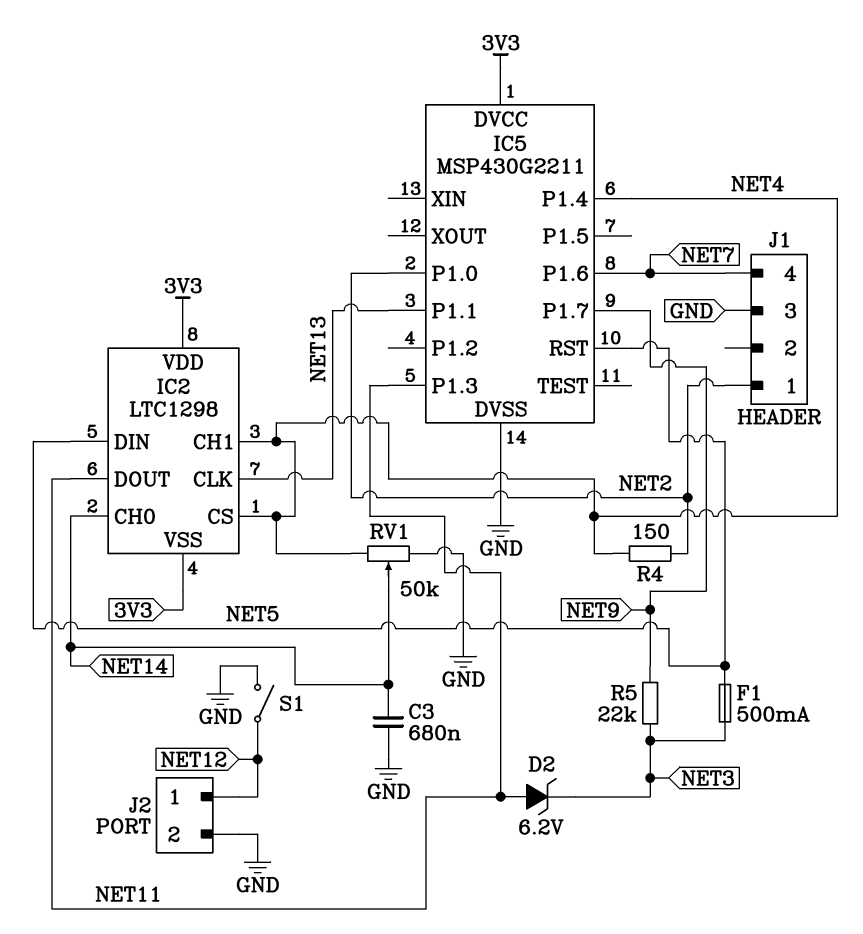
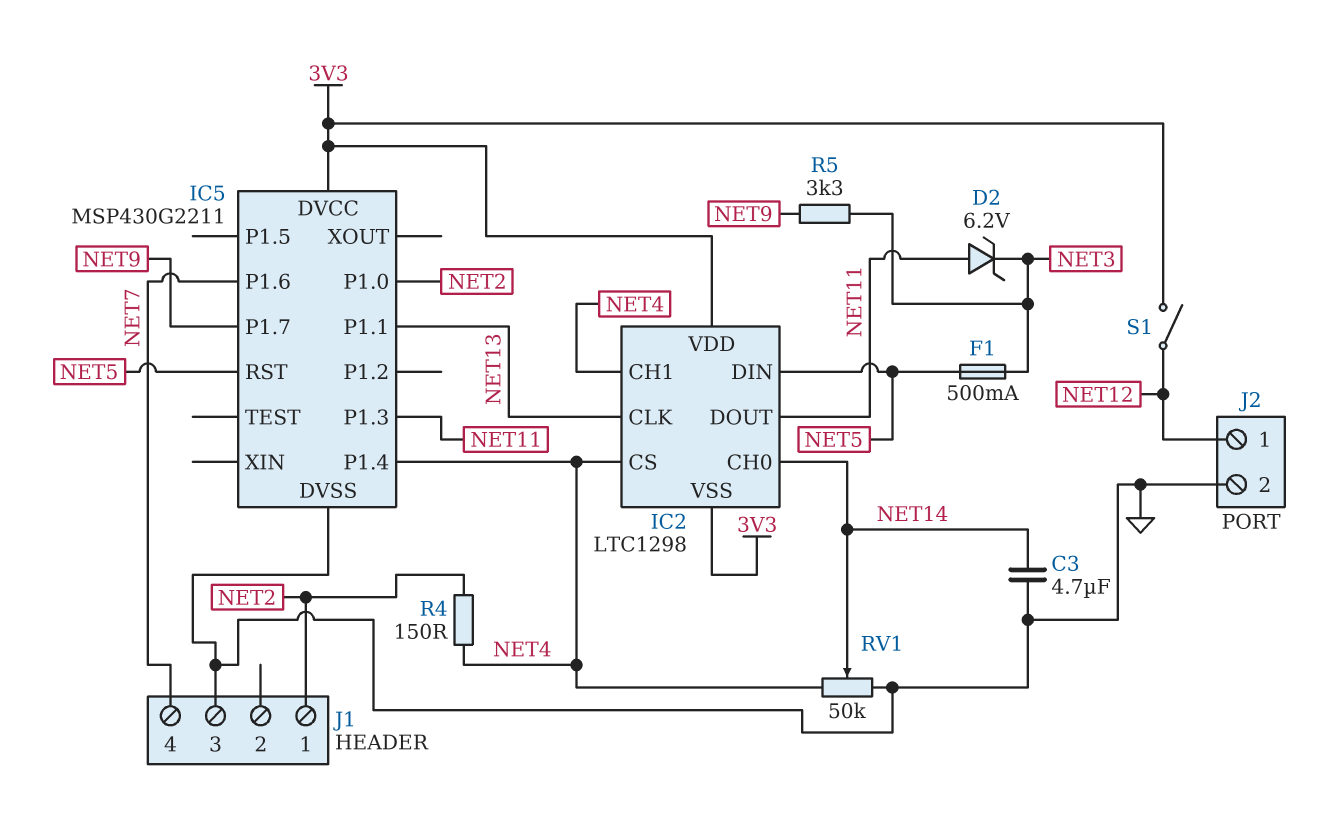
C3: 680nF (GND, NET14) -> 4.7uF (GND, NET14)
R5: 22k (NET3, NET9) -> 3.3k (NET3, NET9)
S1: switch (GND, NET12) -> switch (3V3, NET12)

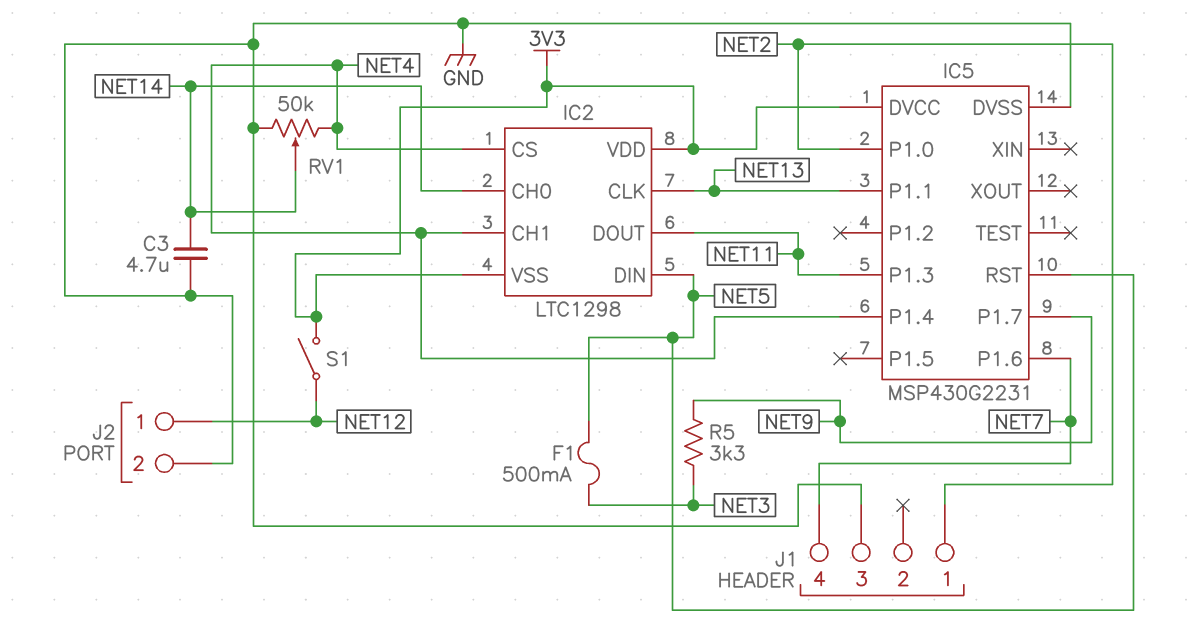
D2: zener 6.2V (A NET11, K NET3) -> none
IC5: MSP430G2211 -> MSP430G2231
R4: 150 (NET2, NET4) -> none

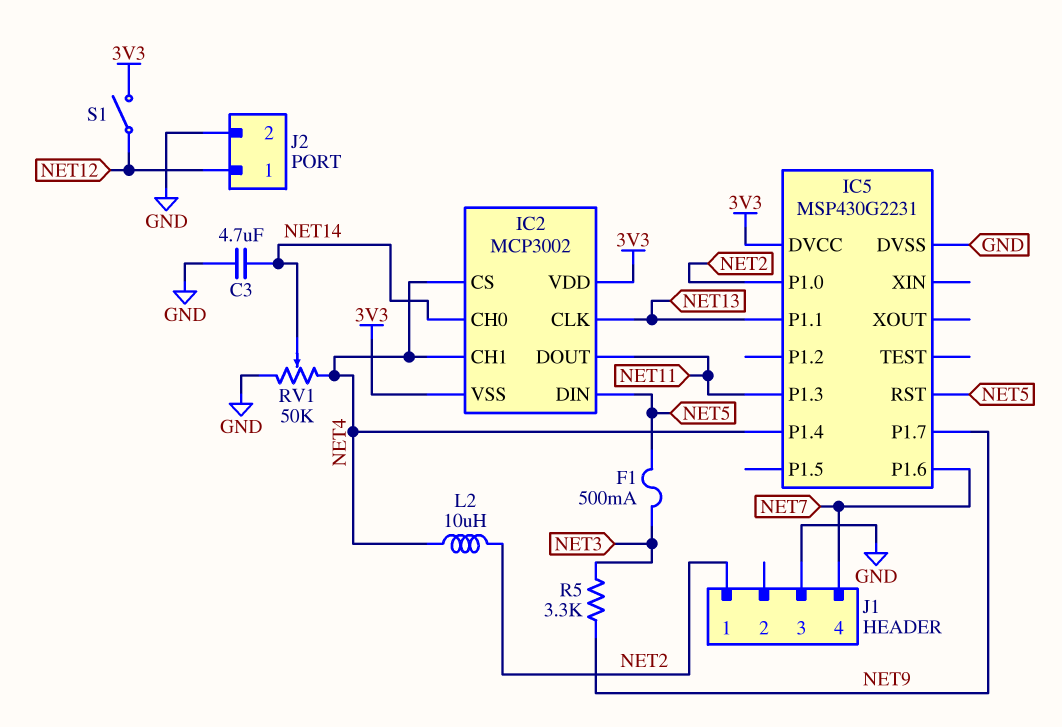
IC2: LTC1298 -> MCP3002
L2: none -> 10uH (NET2, NET4)

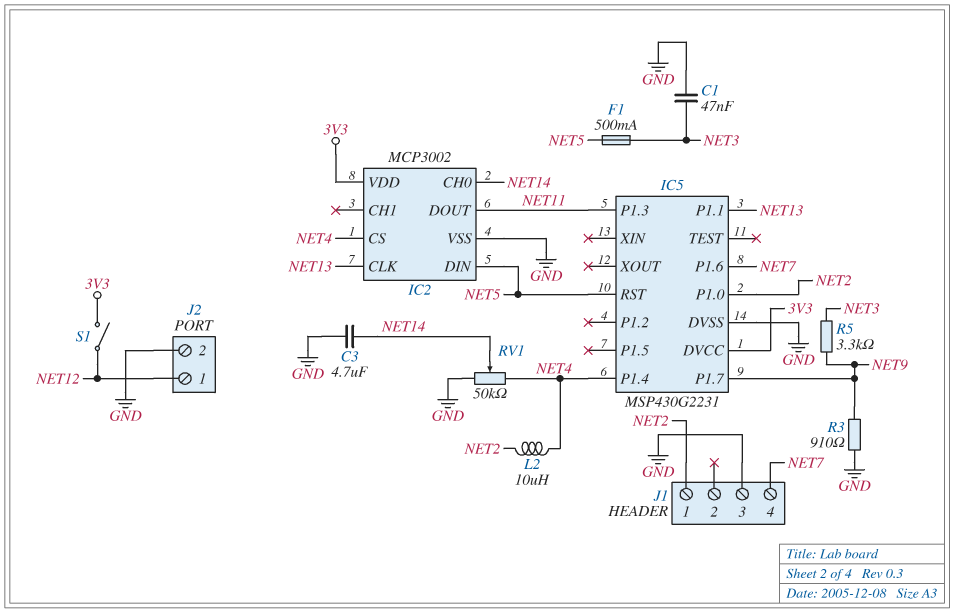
C1: none -> 47nF (GND, NET3)
IC2 pin CH1: NET4 -> none
IC2 pin VSS: 3V3 -> GND
R3: none -> 910 (GND, NET9)

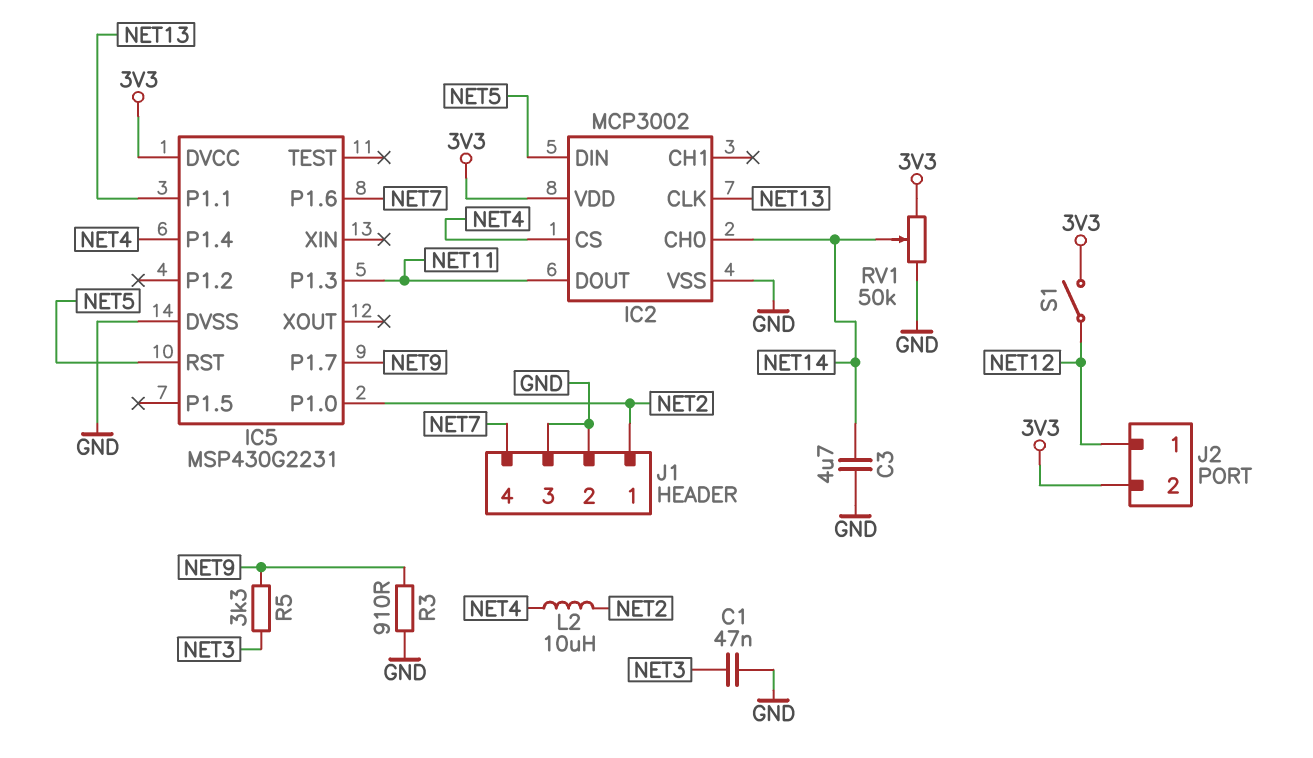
F1: 500mA (NET3, NET5) -> none
J1 pin 2: none -> GND
J2 pin 2: GND -> 3V3
RV1: 50k (GND, NET4, wiper NET14) -> 50k (3V3, GND, wiper NET14)

